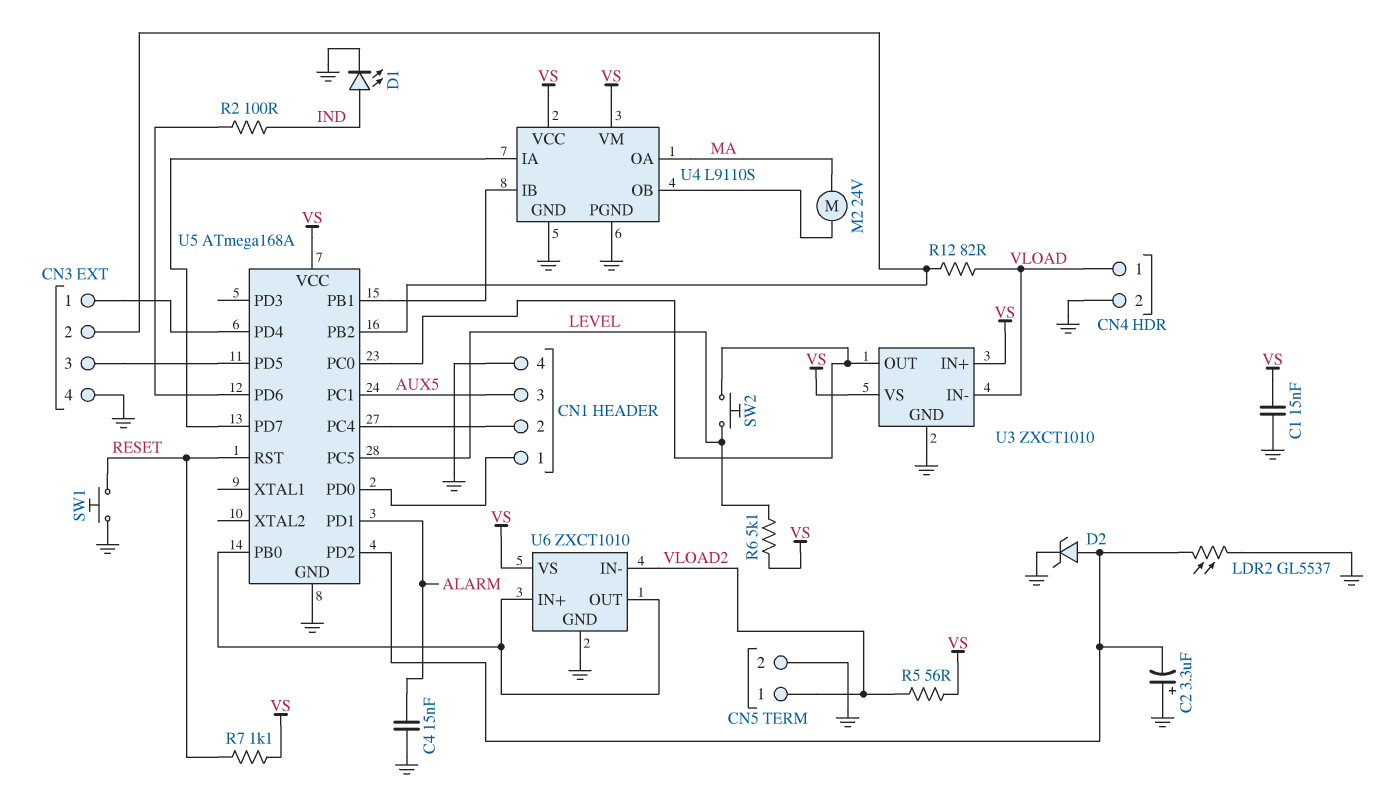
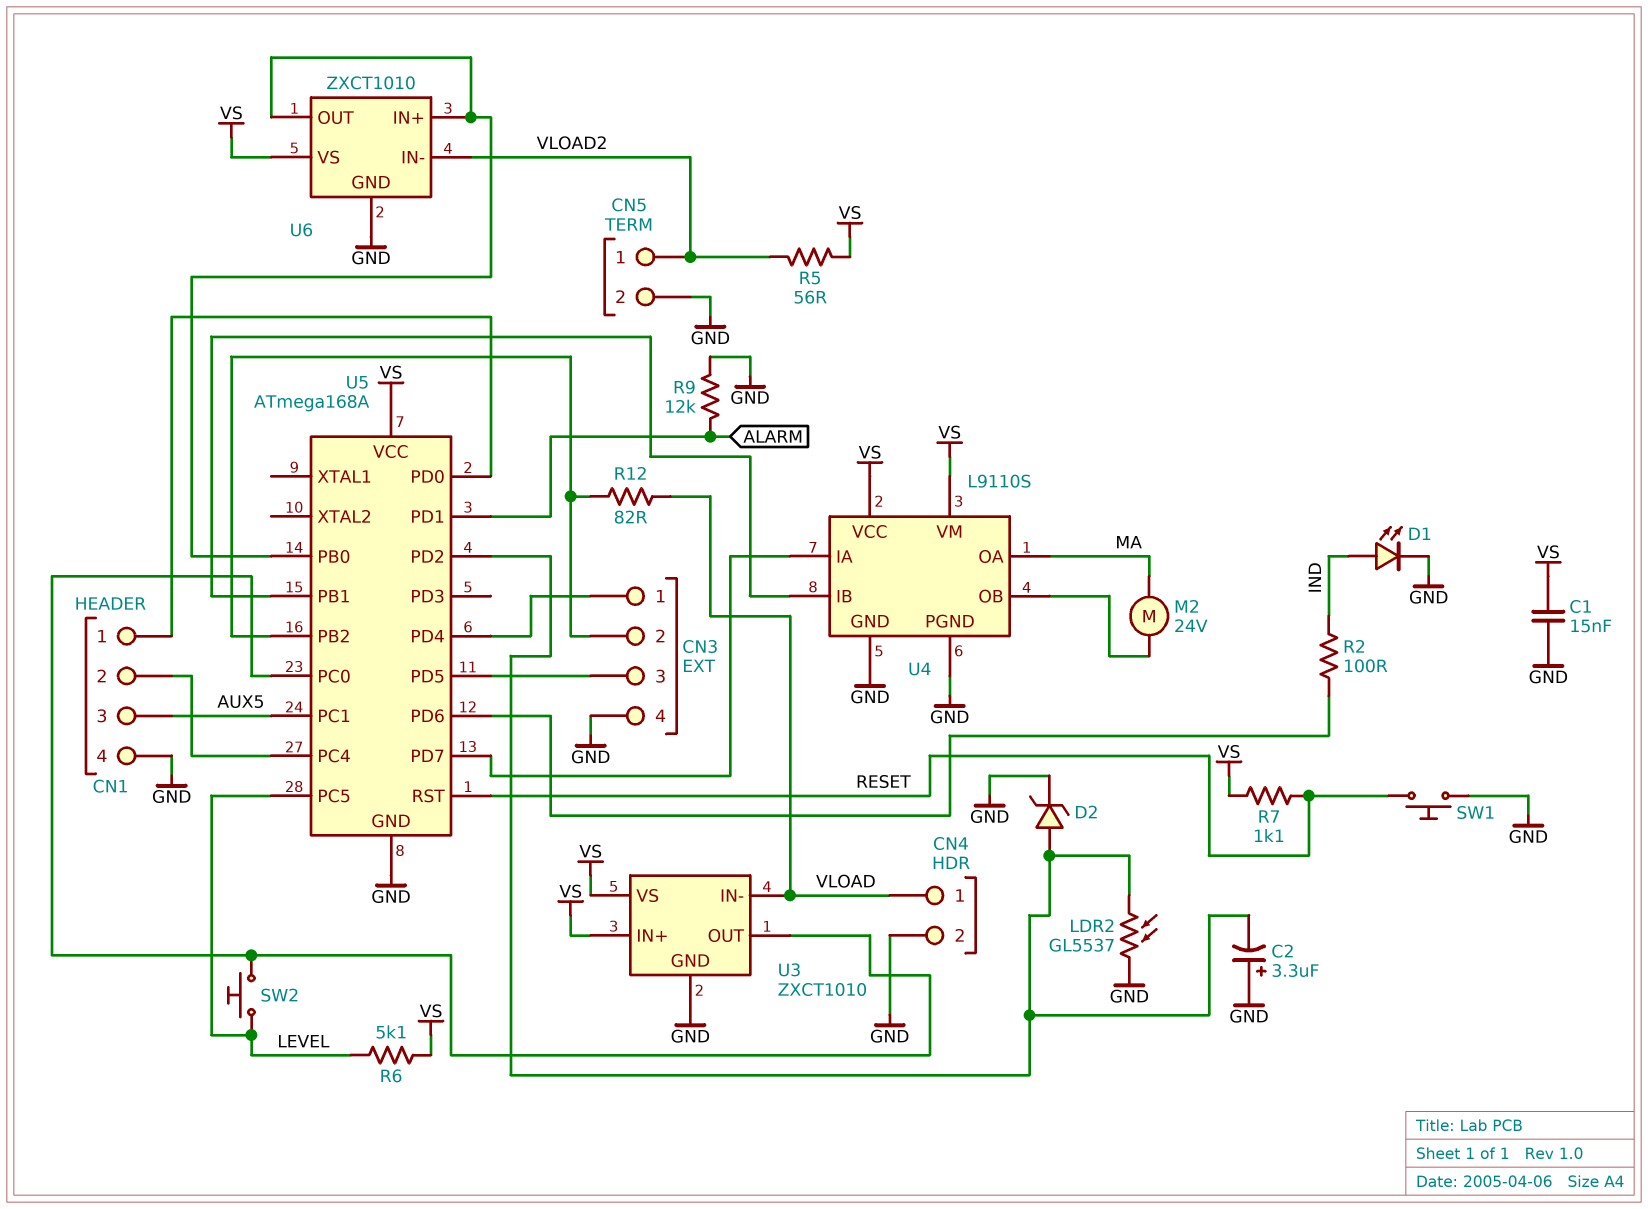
C4: 15nF (ALARM, GND) -> none
R9: none -> 12k (ALARM, GND)

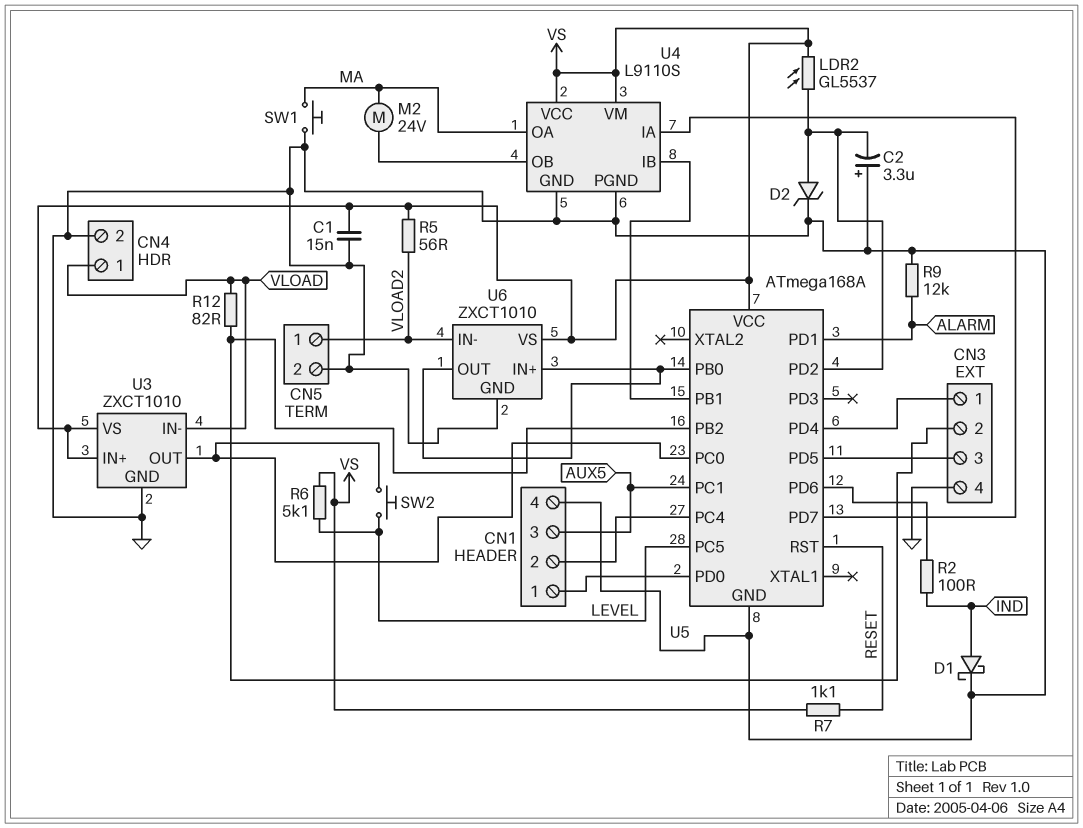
D1: LED (A IND, K GND) -> schottky (A IND, K GND)
LDR2: GL5537 (GND, U5/PD2) -> GL5537 (U5/PD2, VS)
SW1: button (GND, RESET) -> button (GND, MA)

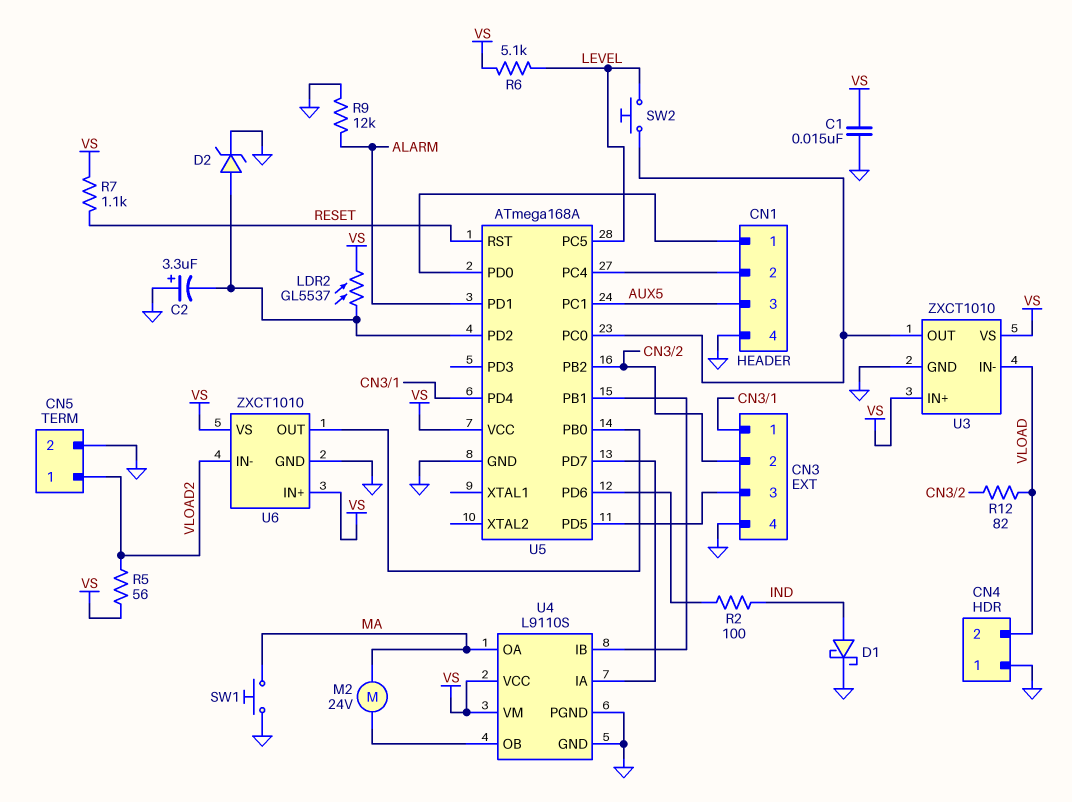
CN4 pin 1: VLOAD -> GND
CN4 pin 2: GND -> VLOAD
U6 pin IN+: U5/PB0 -> VS

